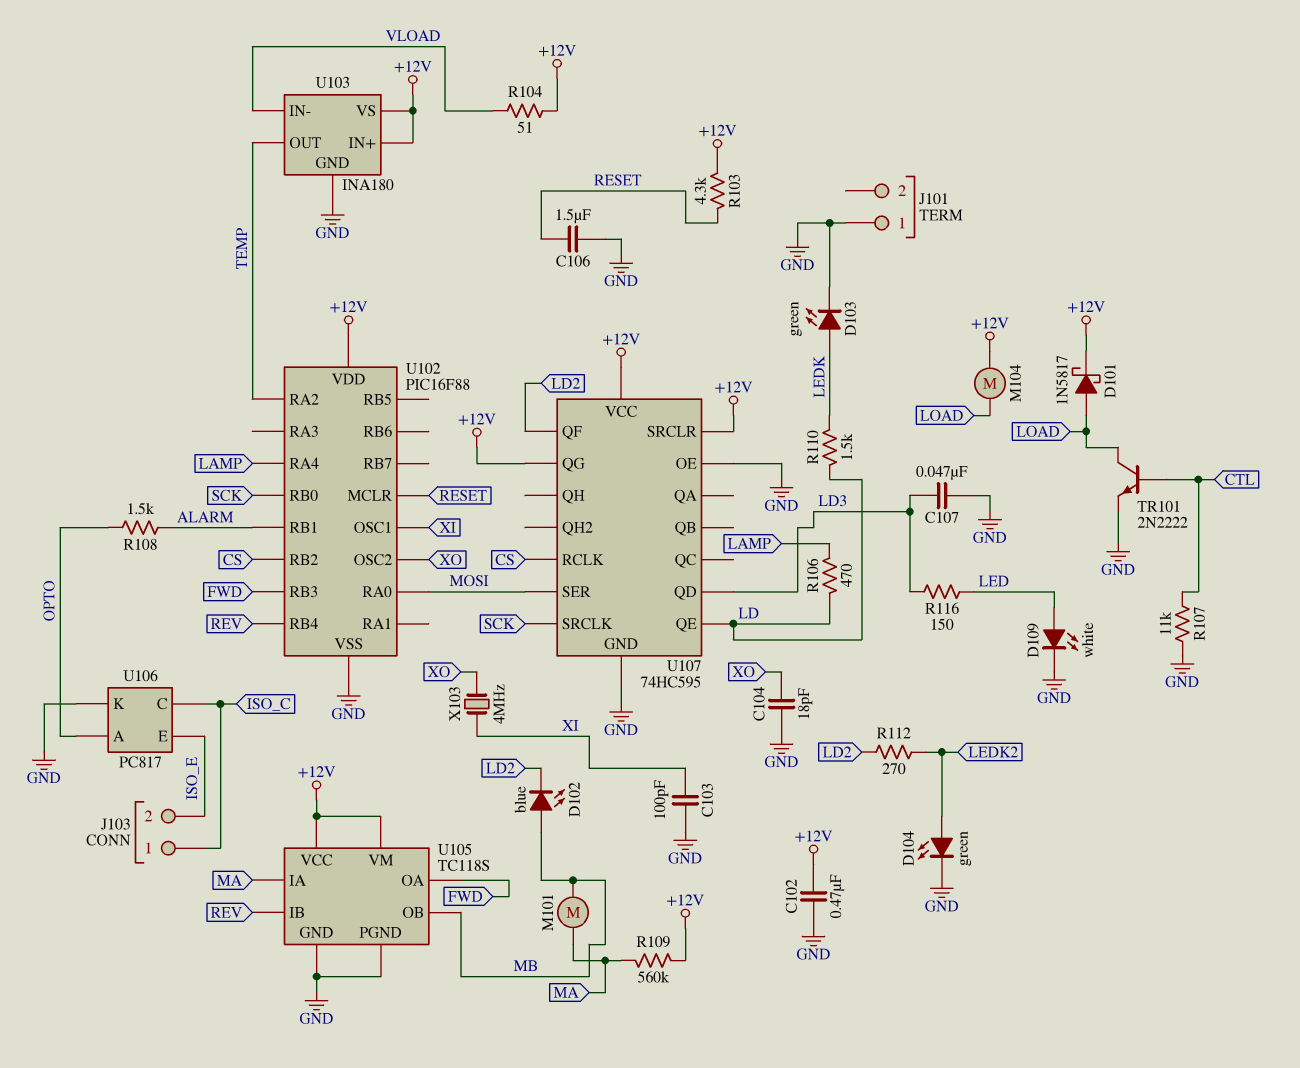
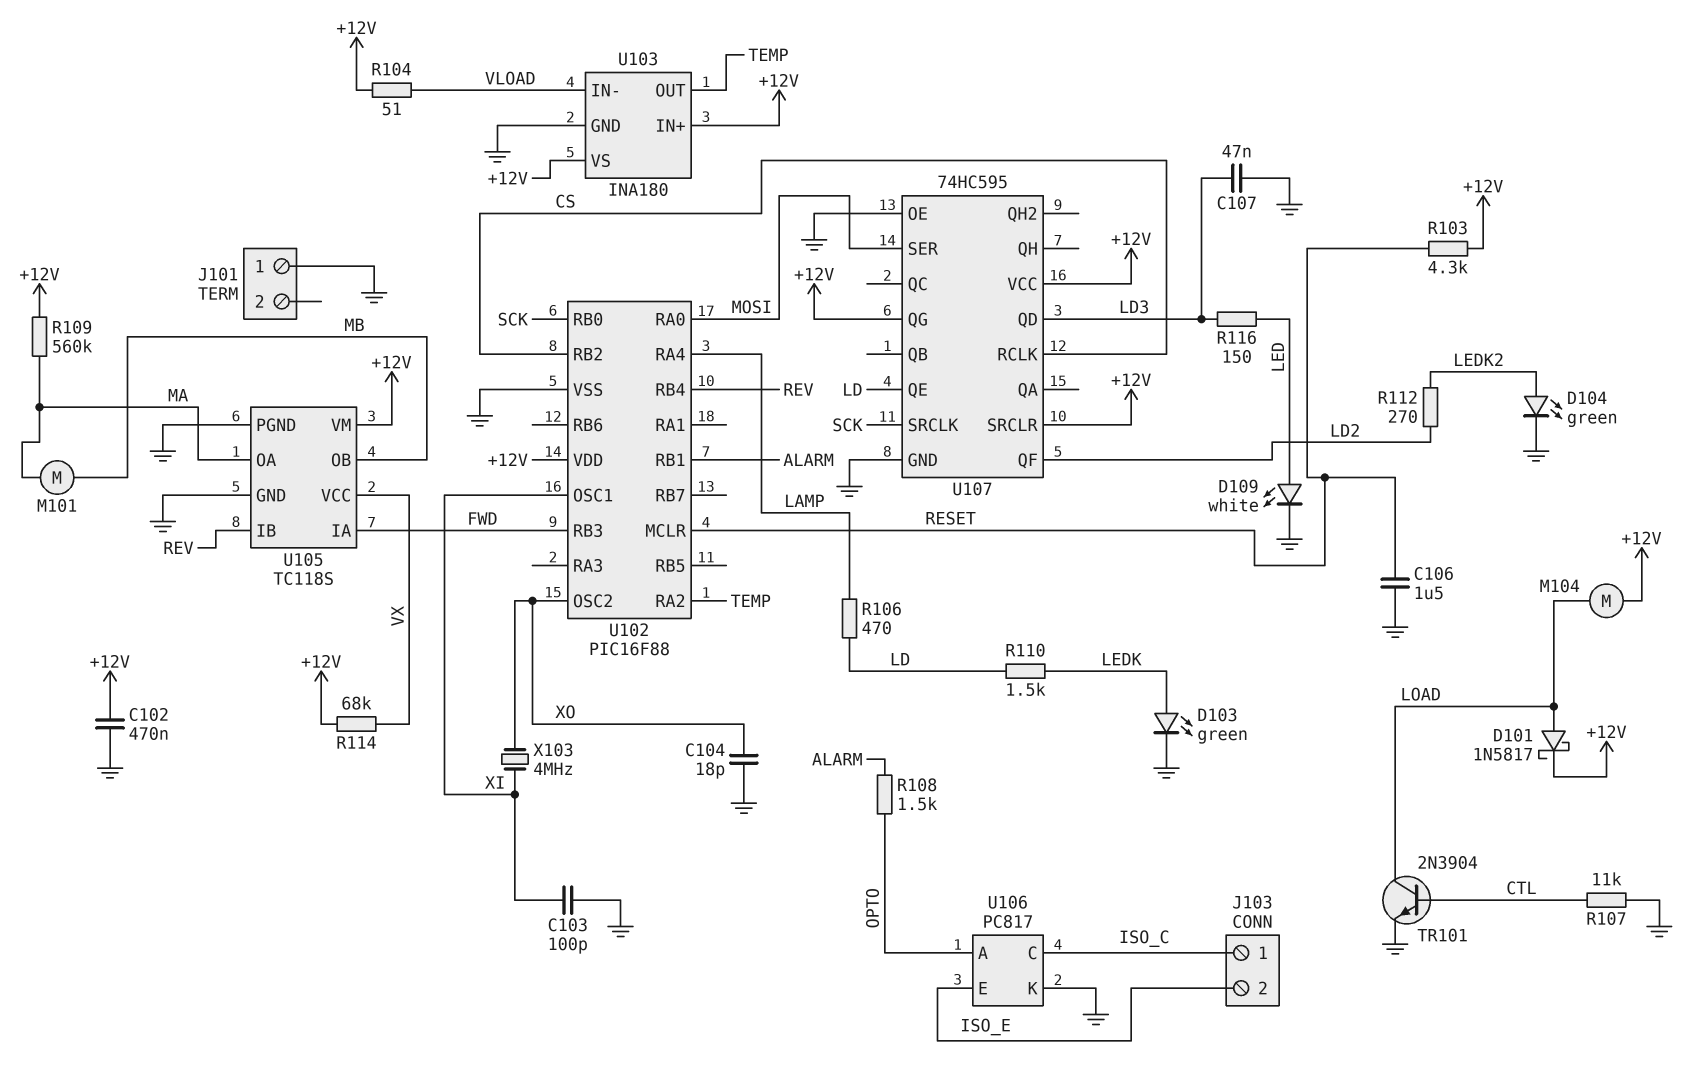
D102: LED blue (A MB, K LD2) -> none
R114: none -> 68k (+12V, VX)
TR101: NPN 2N2222 (B CTL, C LOAD, E GND) -> NPN 2N3904 (B CTL, C LOAD, E GND)
U105 pin IA: MA -> FWD
U105 pin OA: FWD -> MA
U105 pin VCC: +12V -> VX

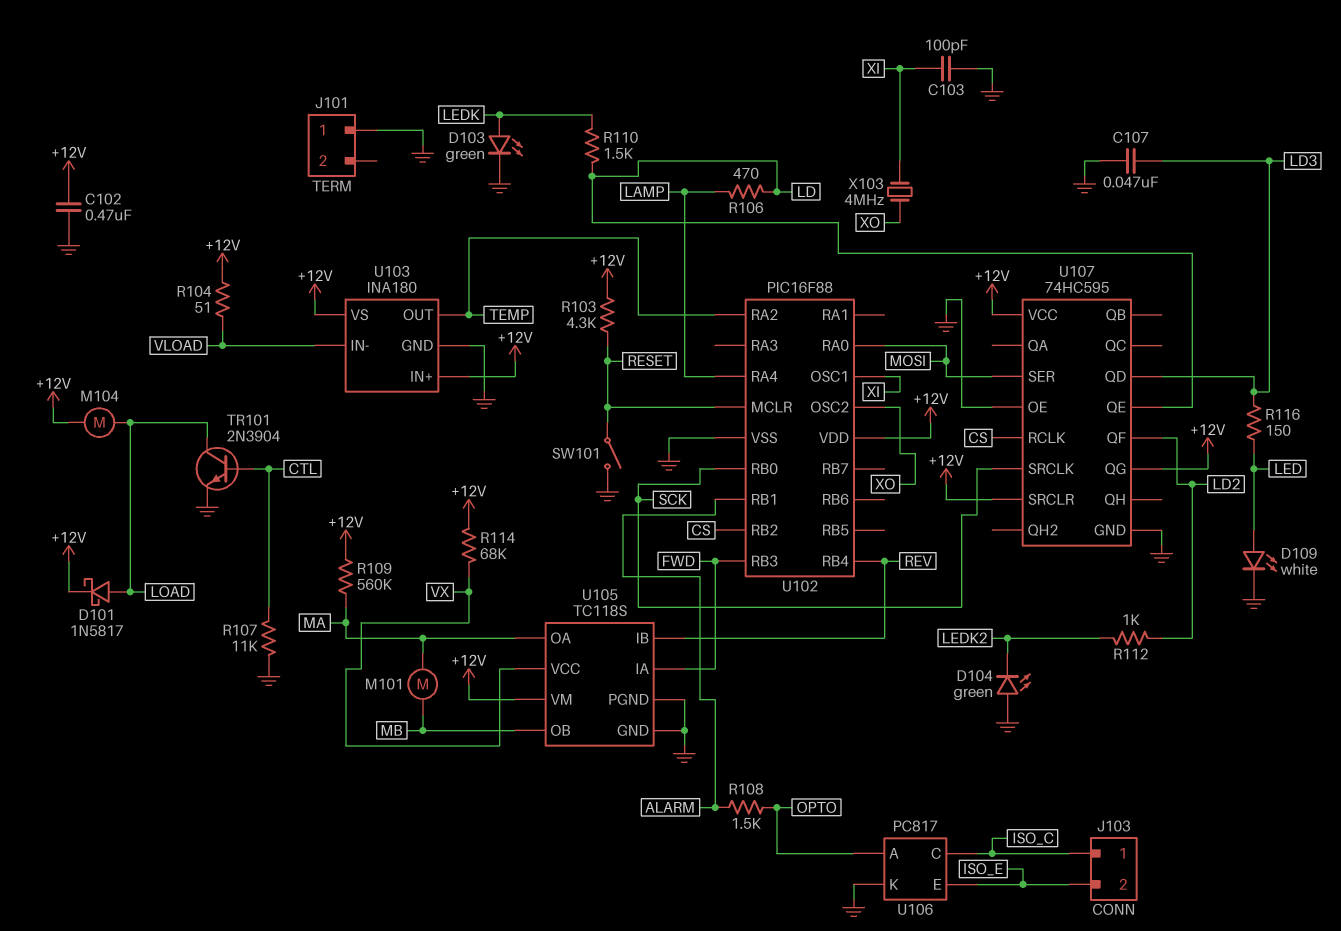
C104: 18pF (GND, XO) -> none
C106: 1.5uF (GND, RESET) -> none
D104: LED green (A LEDK2, K GND) -> LED green (A GND, K LEDK2)
R112: 270 (LD2, LEDK2) -> 1k (LD2, LEDK2)
SW101: none -> switch (GND, RESET)

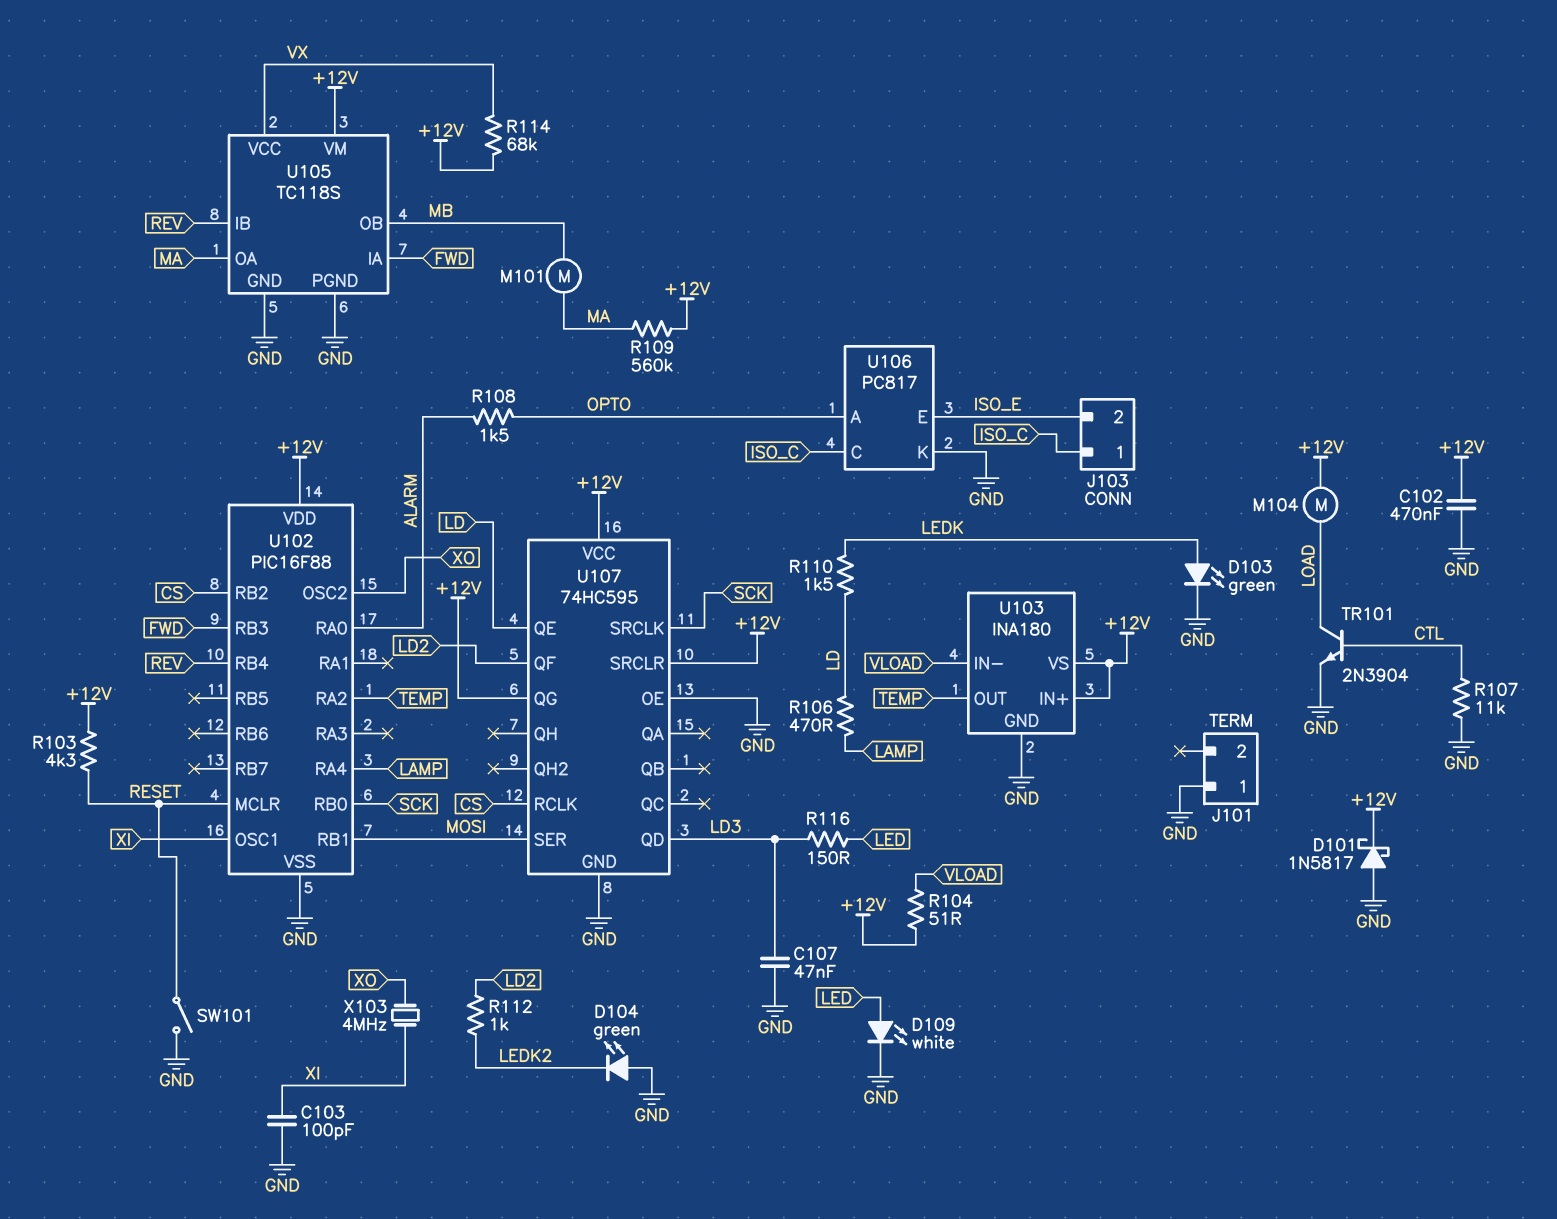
D101: schottky 1N5817 (A LOAD, K +12V) -> schottky 1N5817 (A GND, K +12V)
U102 pin RA0: MOSI -> ALARM
U102 pin RB1: ALARM -> MOSI

